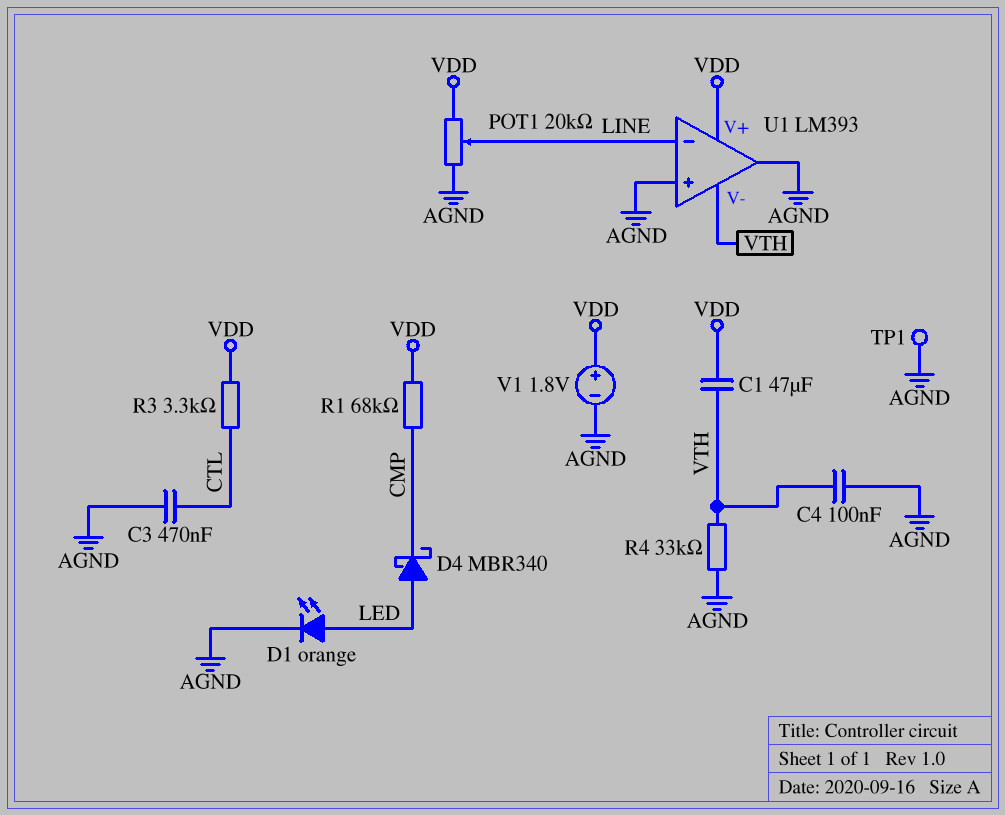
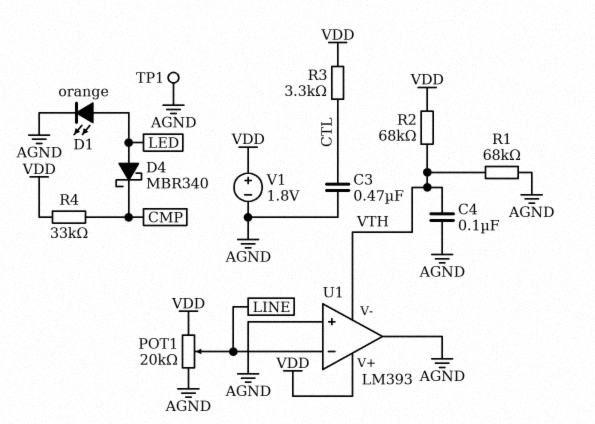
C1: 47uF (VDD, VTH) -> none
R1: 68k (CMP, VDD) -> 68k (AGND, VTH)
R2: none -> 68k (VDD, VTH)
R4: 33k (AGND, VTH) -> 33k (CMP, VDD)

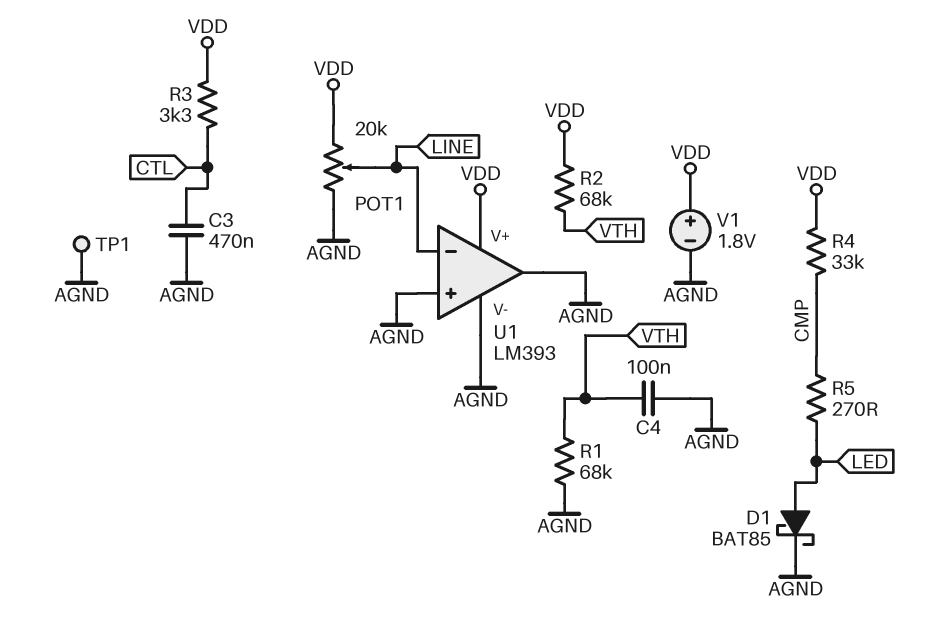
D1: LED orange (A LED, K AGND) -> schottky BAT85 (A LED, K AGND)
D4: schottky MBR340 (A LED, K CMP) -> none
R5: none -> 270 (CMP, LED)
U1 pin V-: VTH -> AGND

